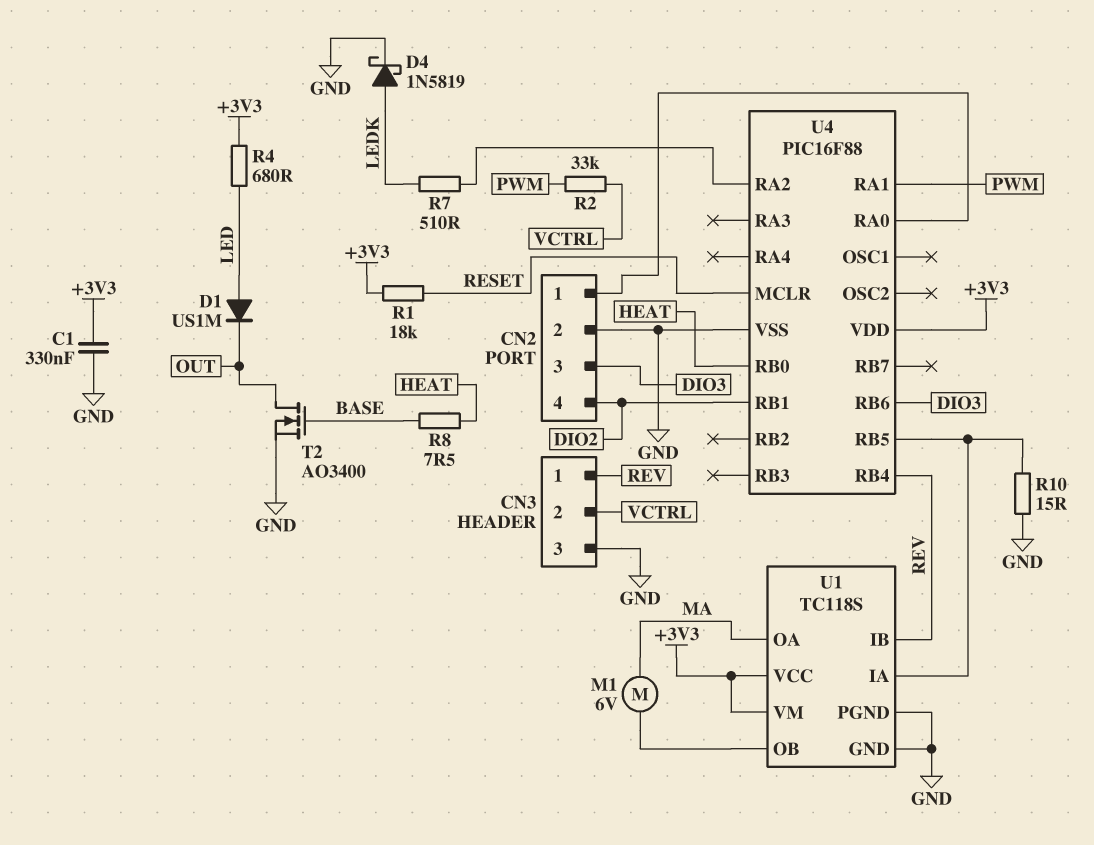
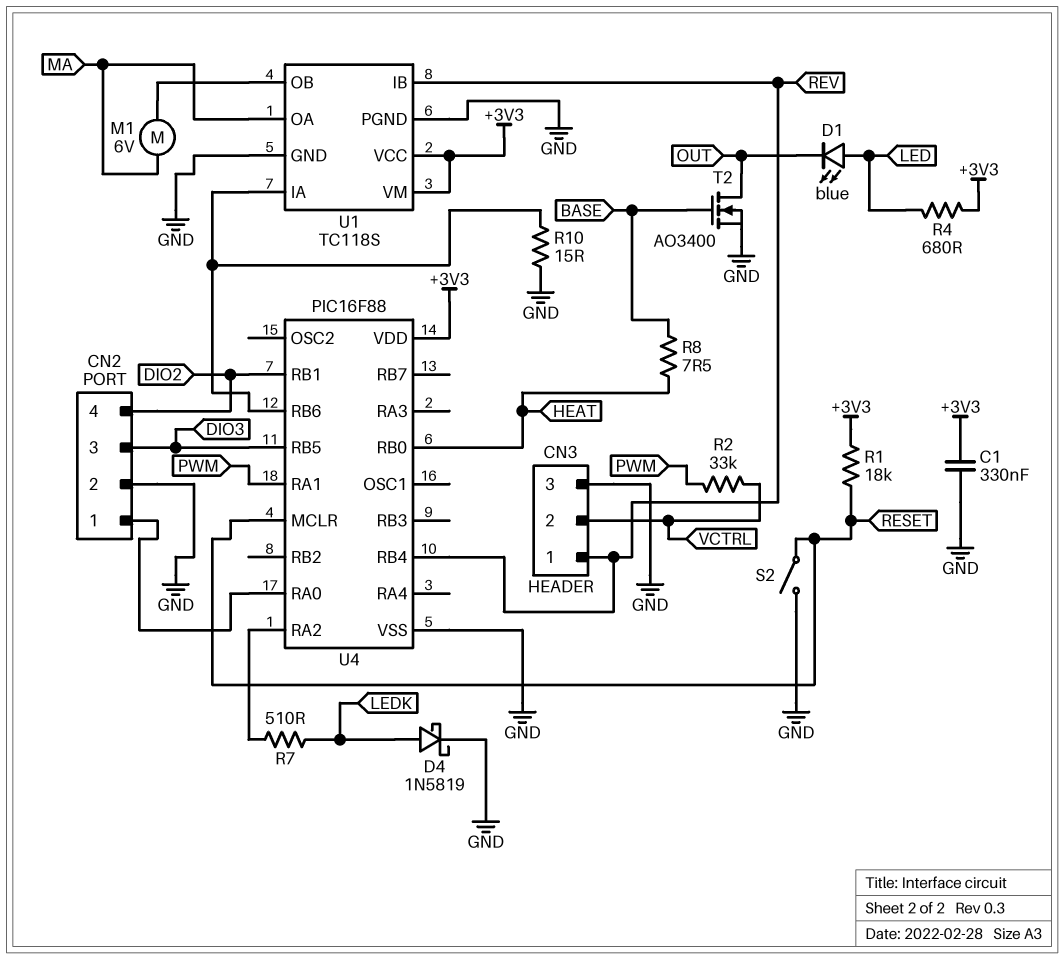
D1: diode US1M (A LED, K OUT) -> LED blue (A LED, K OUT)
S2: none -> switch (GND, RESET)
U4 pin RB5: U1/IA -> DIO3
U4 pin RB6: DIO3 -> U1/IA

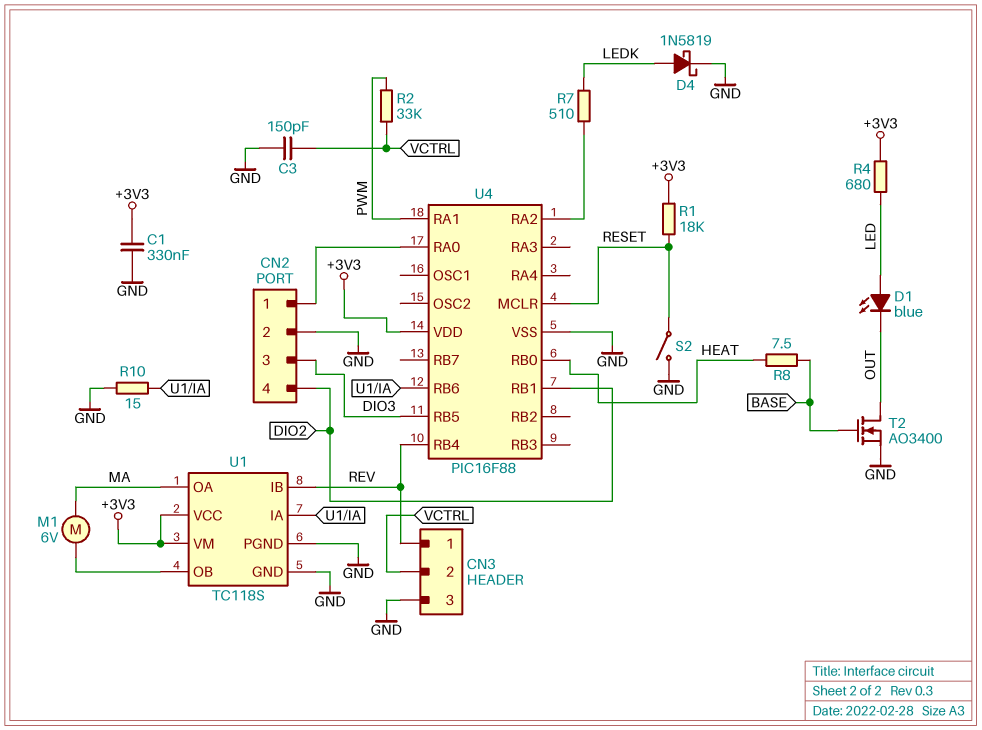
C3: none -> 150pF (GND, VCTRL)

